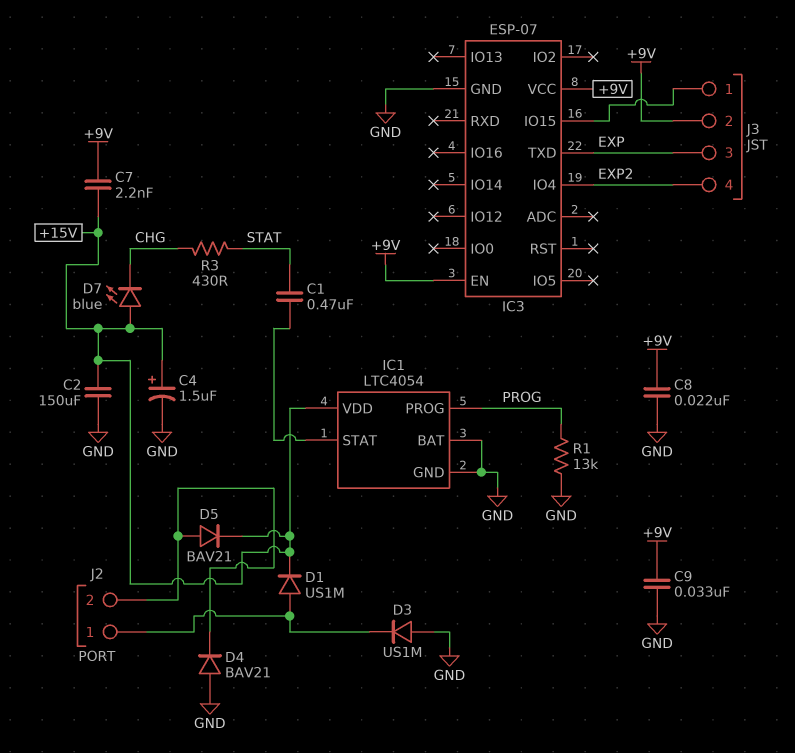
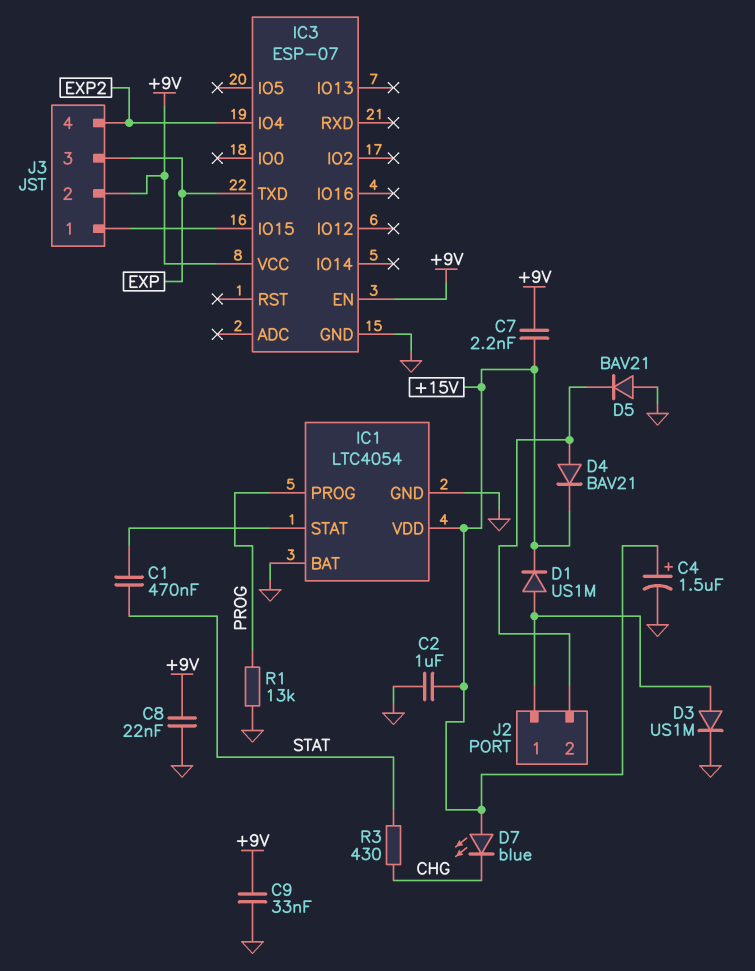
C2: 150uF (+15V, GND) -> 1uF (+15V, GND)
D3: diode US1M (A GND, K J2/1) -> diode US1M (A J2/1, K GND)
D4: diode BAV21 (A GND, K J2/2) -> diode BAV21 (A J2/2, K +15V)
D5: diode BAV21 (A J2/2, K +15V) -> diode BAV21 (A GND, K J2/2)

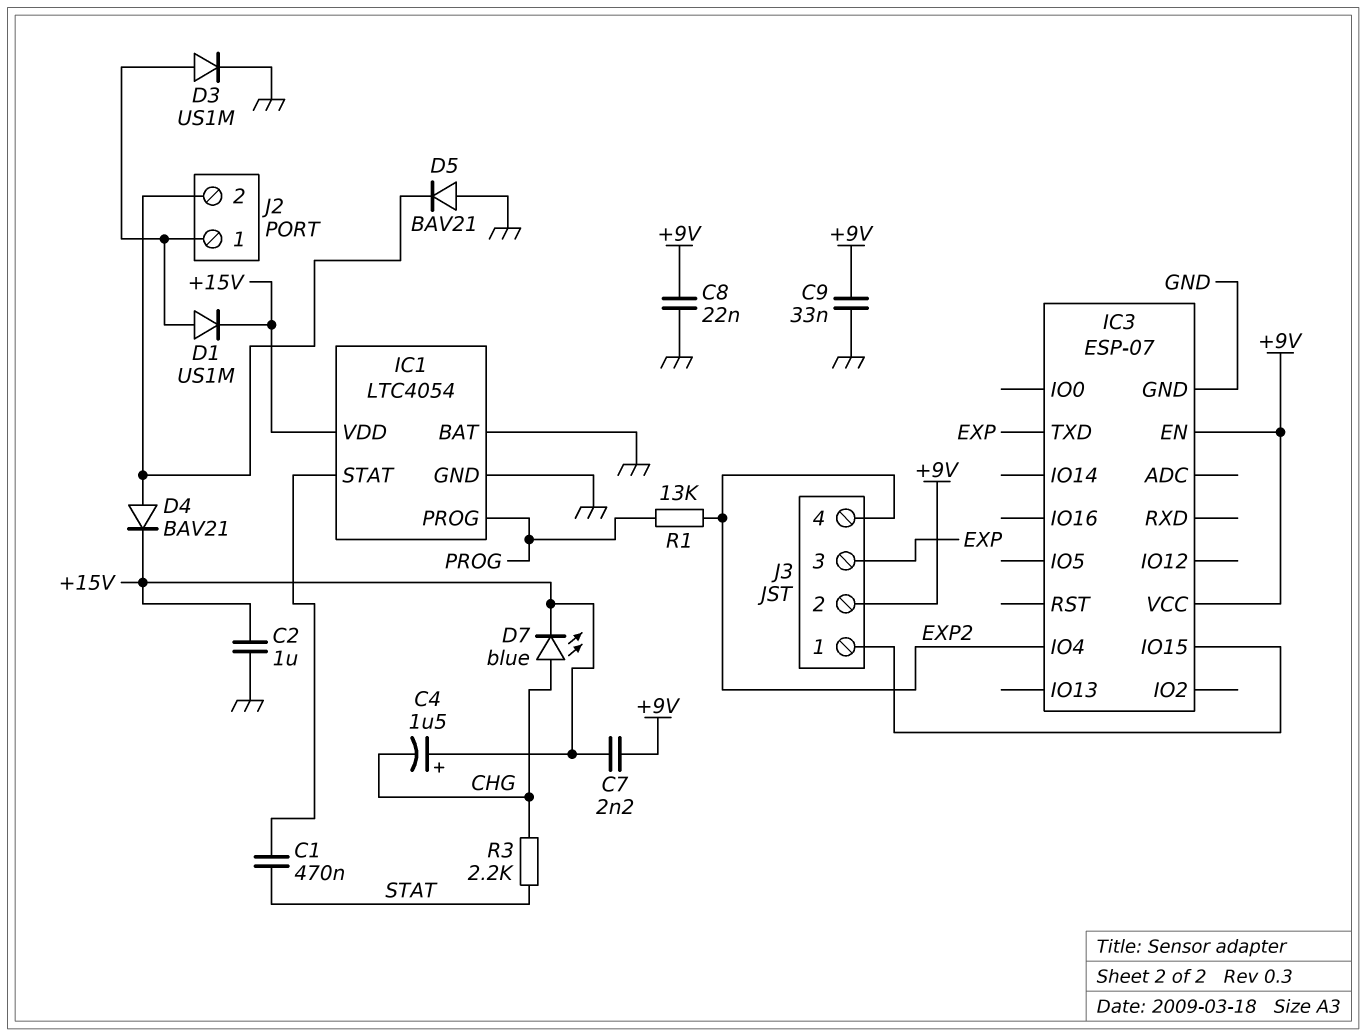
C4: 1.5uF (plus +15V, minus GND) -> 1.5uF (plus +15V, minus CHG)
D7: LED blue (A +15V, K CHG) -> LED blue (A CHG, K +15V)
R1: 13k (GND, PROG) -> 13k (EXP2, PROG)
R3: 430 (CHG, STAT) -> 2.2k (CHG, STAT)

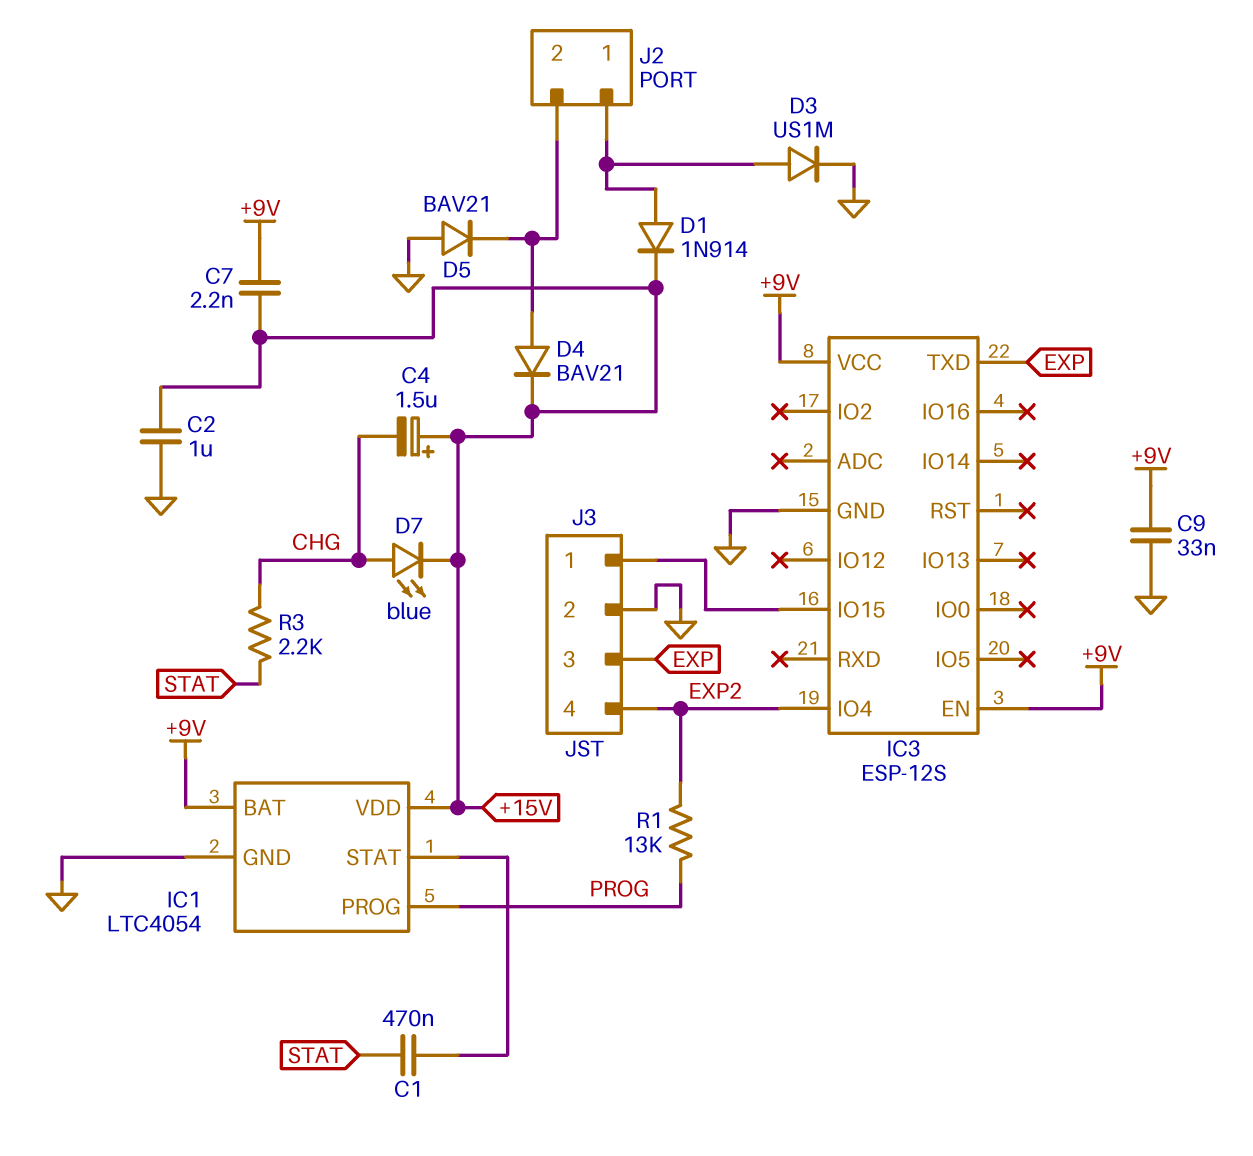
C8: 22nF (+9V, GND) -> none
D1: diode US1M (A J2/1, K +15V) -> diode 1N914 (A J2/1, K +15V)
IC1 pin BAT: GND -> +9V
IC3: ESP-07 -> ESP-12S
J3 pin 2: +9V -> GND

